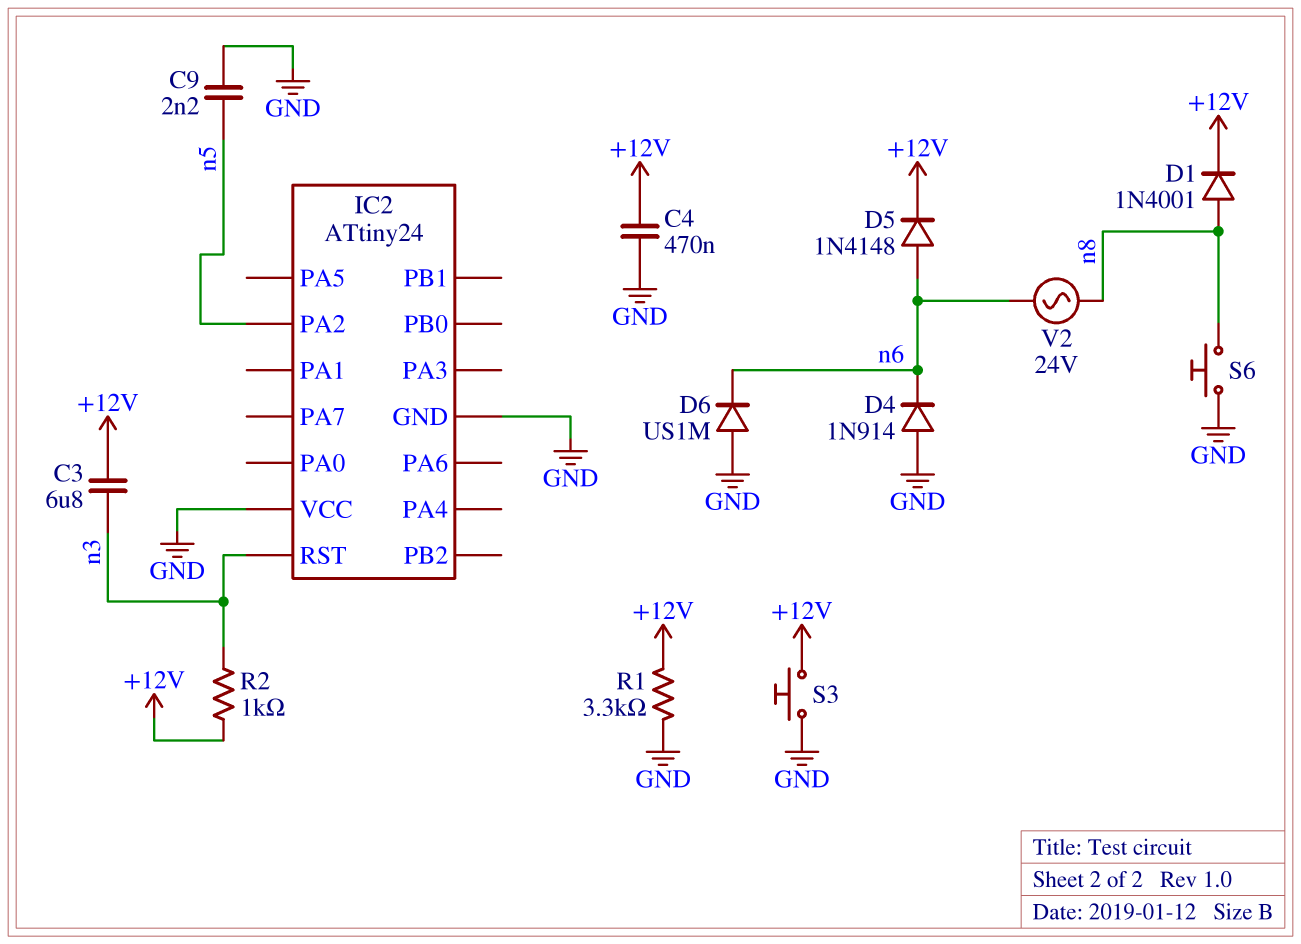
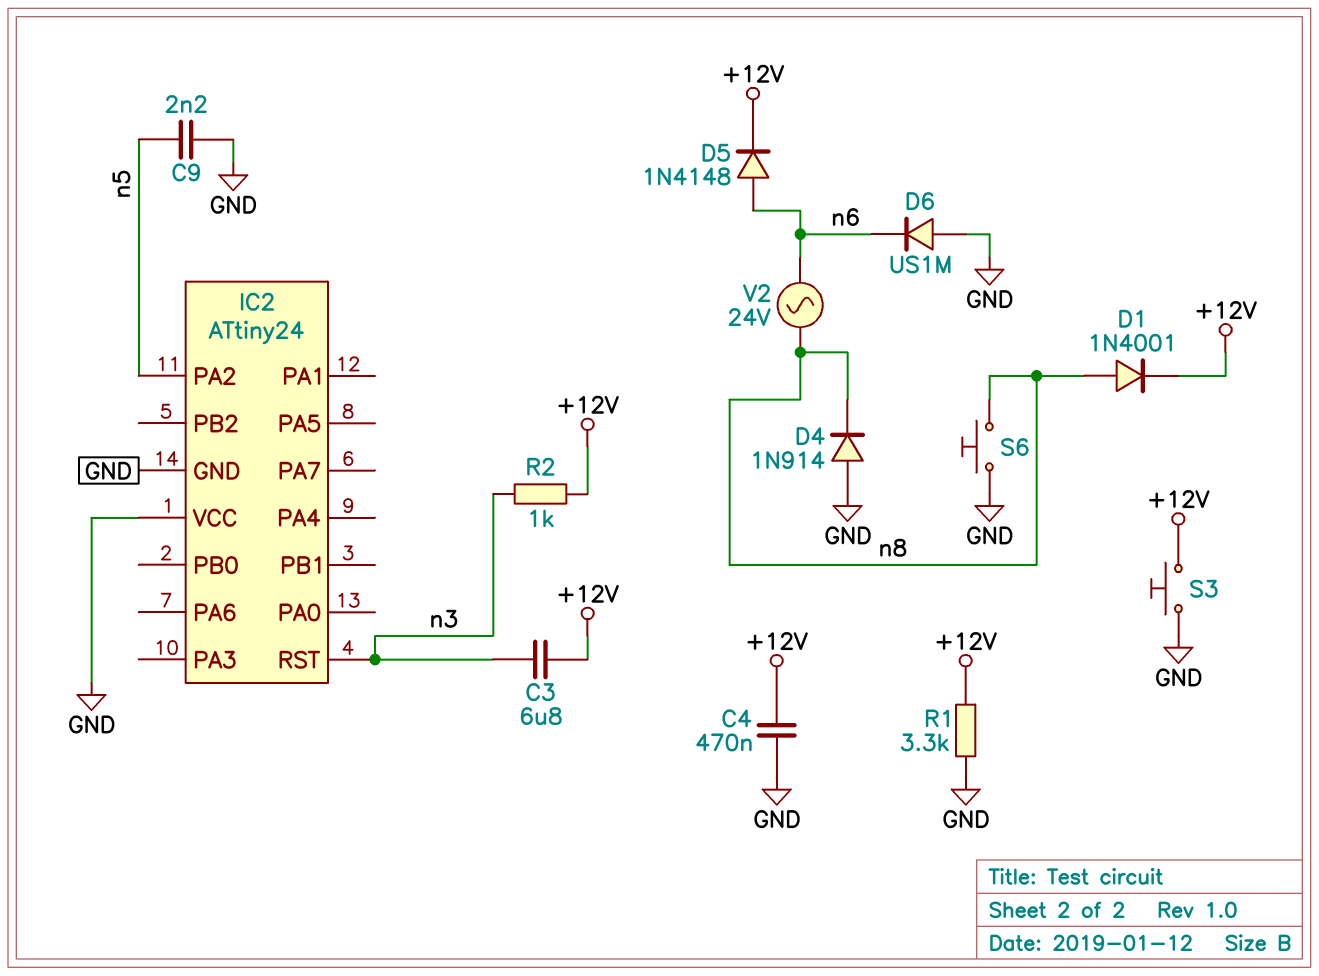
D4: diode 1N914 (A GND, K n6) -> diode 1N914 (A GND, K n8)

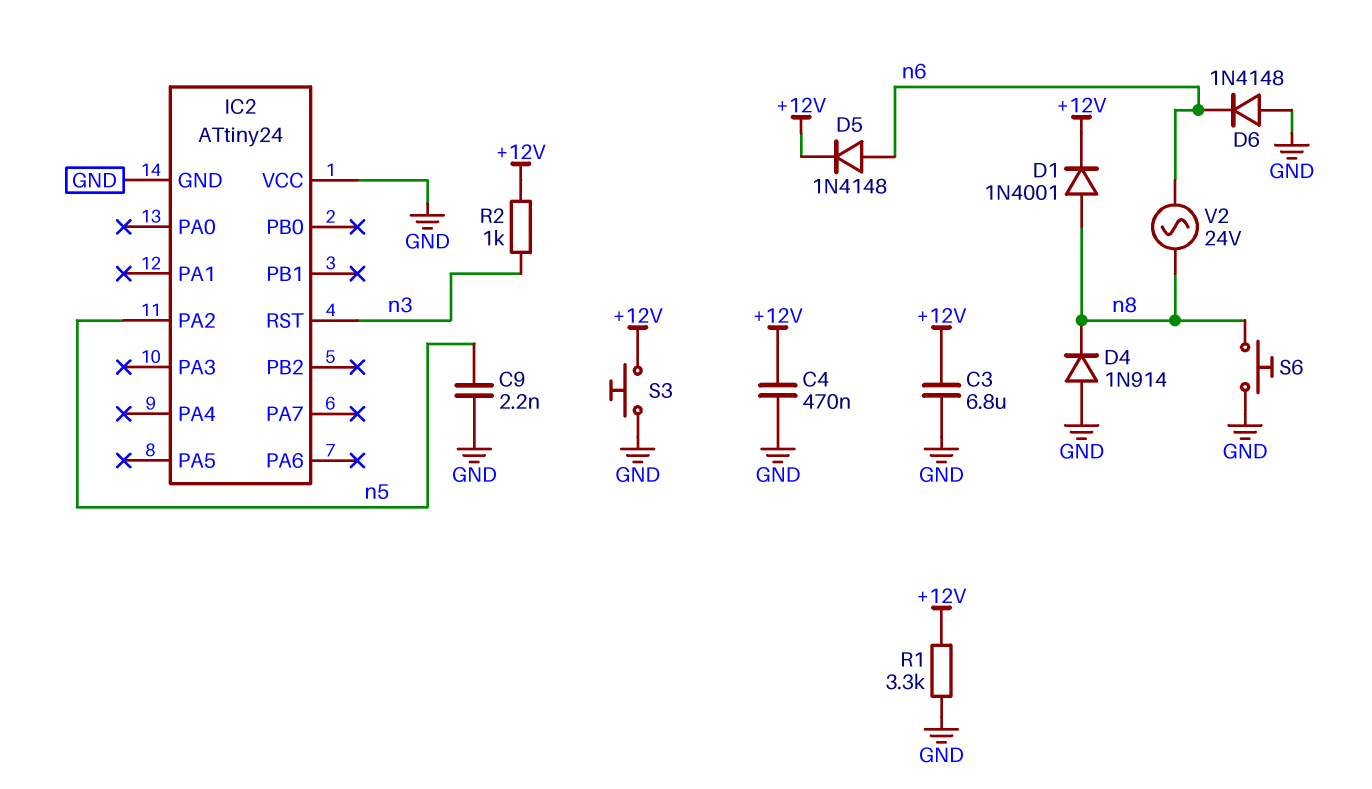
C3: 6.8uF (+12V, n3) -> 6.8uF (+12V, GND)
D6: diode US1M (A GND, K n6) -> diode 1N4148 (A GND, K n6)

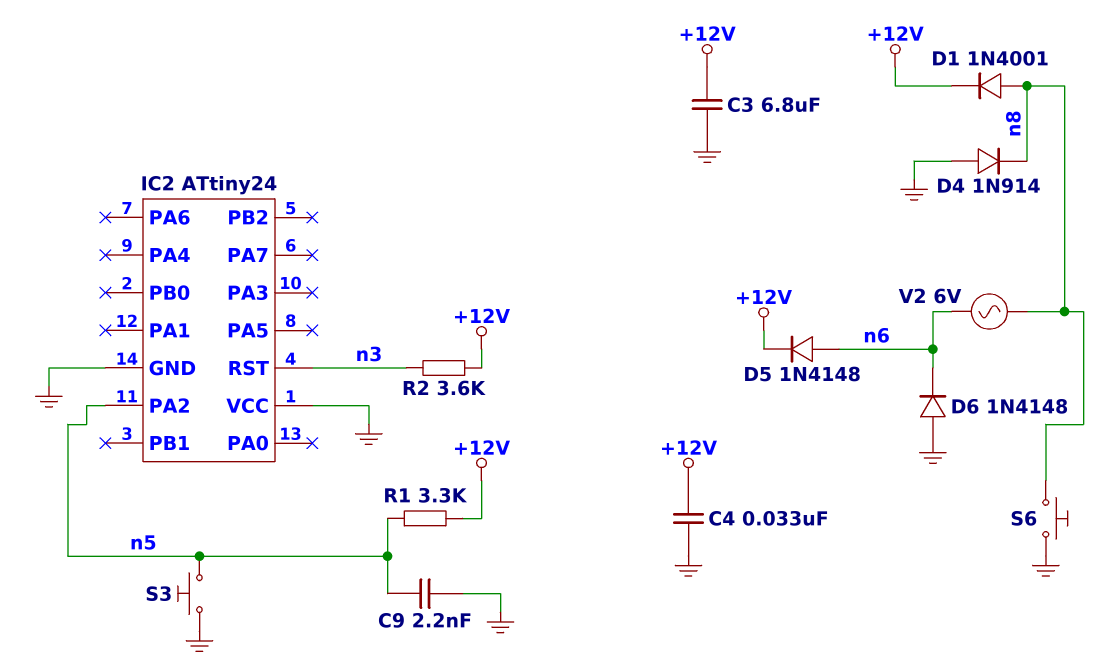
C4: 470nF (+12V, GND) -> 33nF (+12V, GND)
R1: 3.3k (+12V, GND) -> 3.3k (+12V, n5)
R2: 1k (+12V, n3) -> 3.6k (+12V, n3)
S3: button (+12V, GND) -> button (GND, n5)
V2: AC 24V (n6, n8) -> AC 6V (n6, n8)

